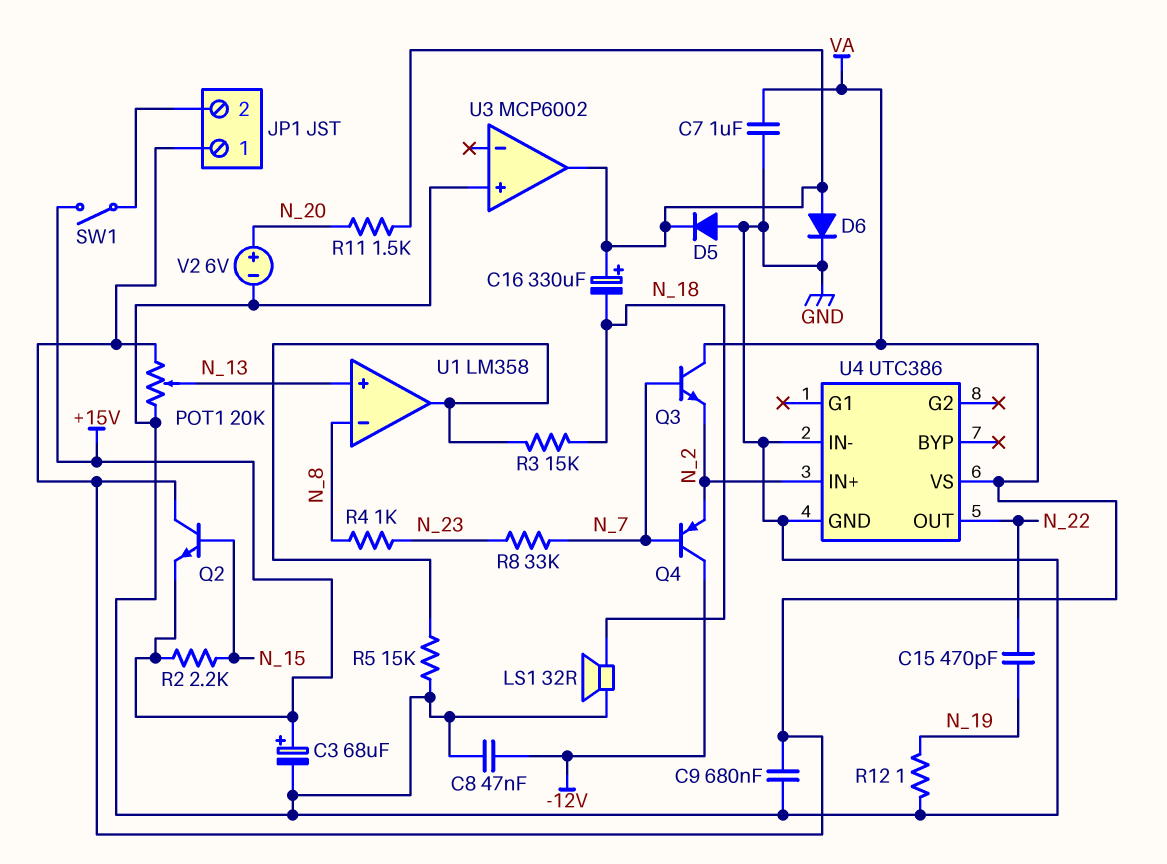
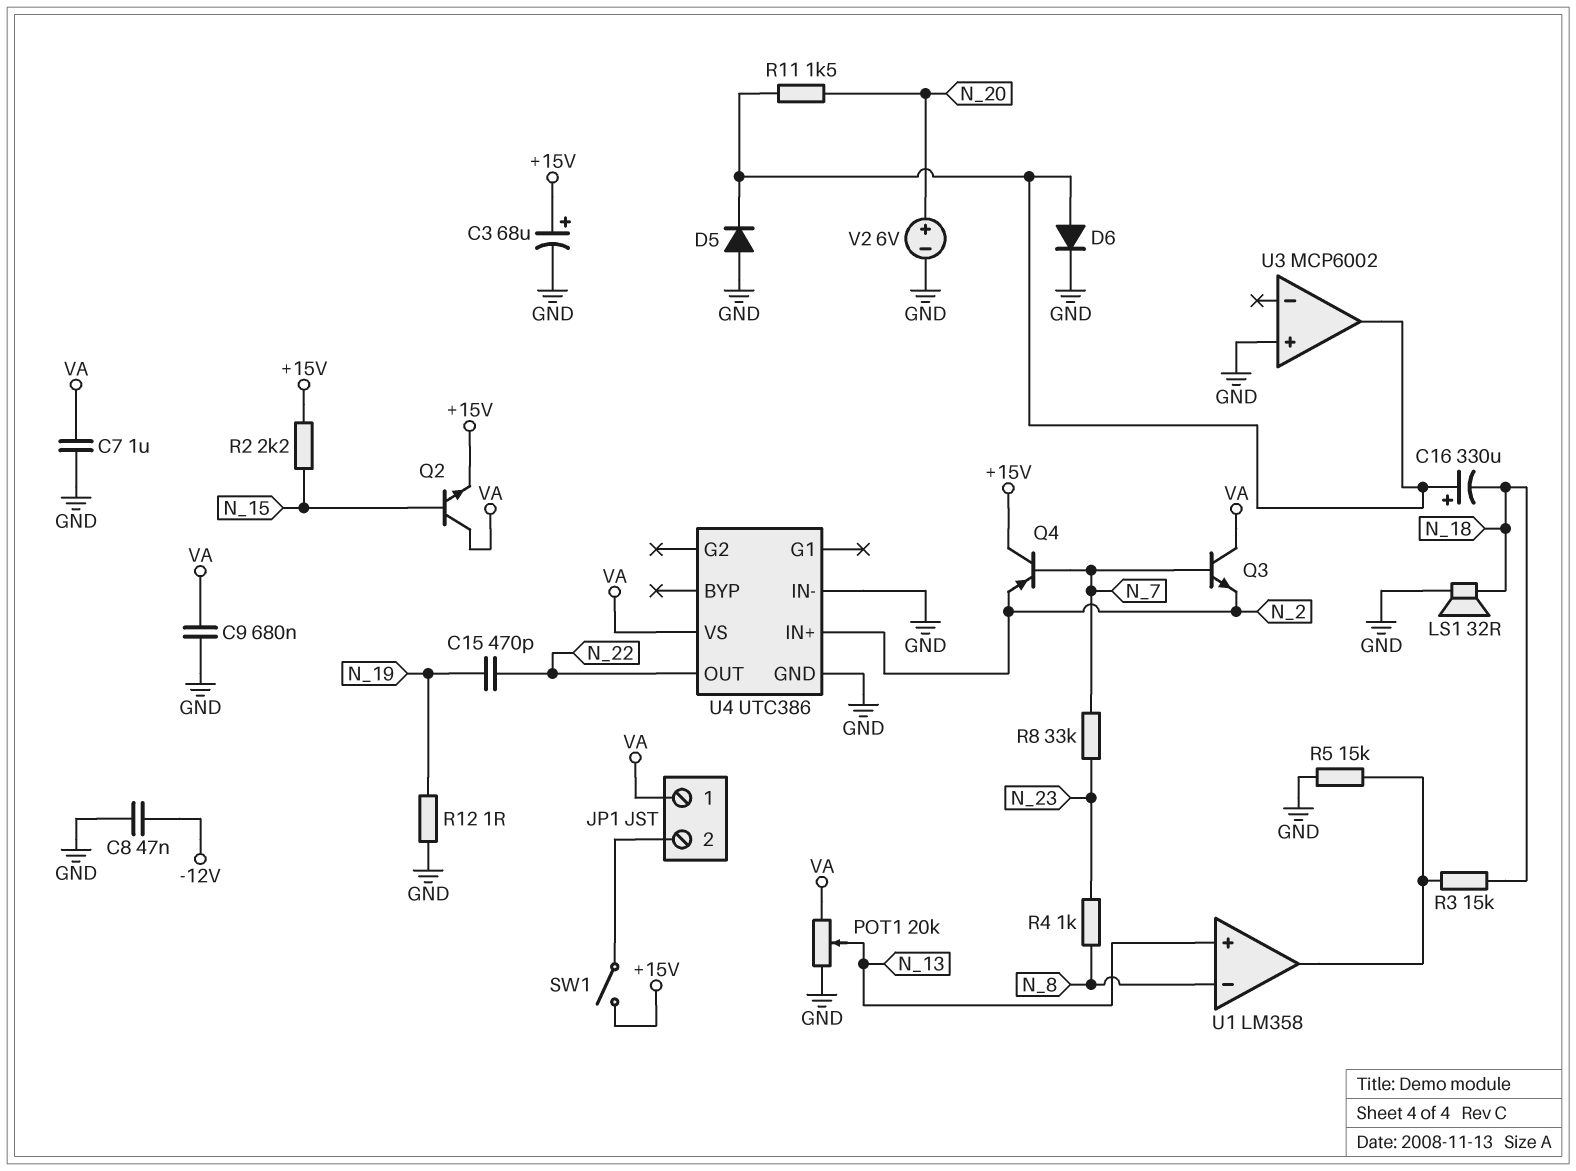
Q4: PNP (B N_7, C -12V, E N_2) -> PNP (B N_7, C +15V, E N_2)

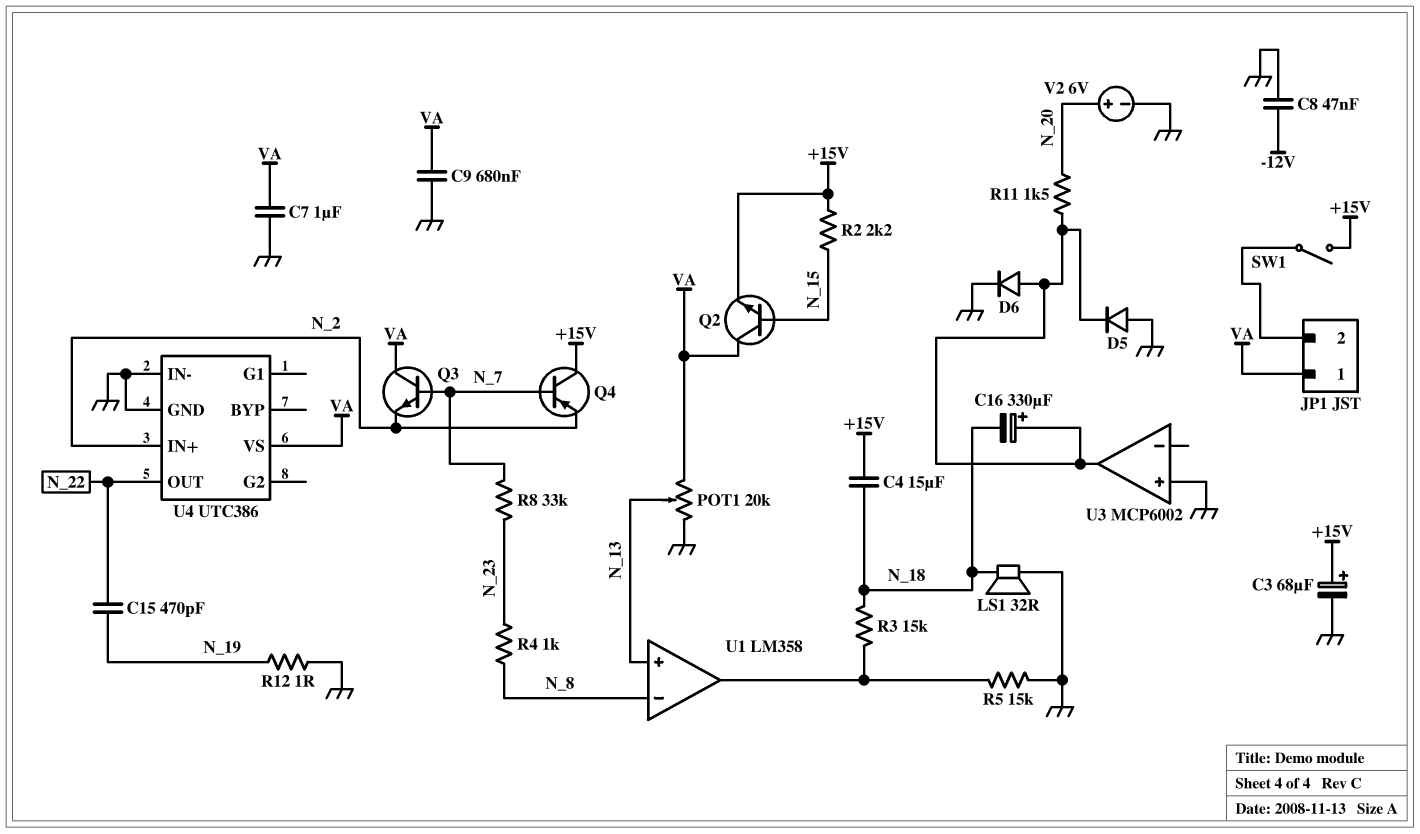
C4: none -> 15uF (+15V, N_18)

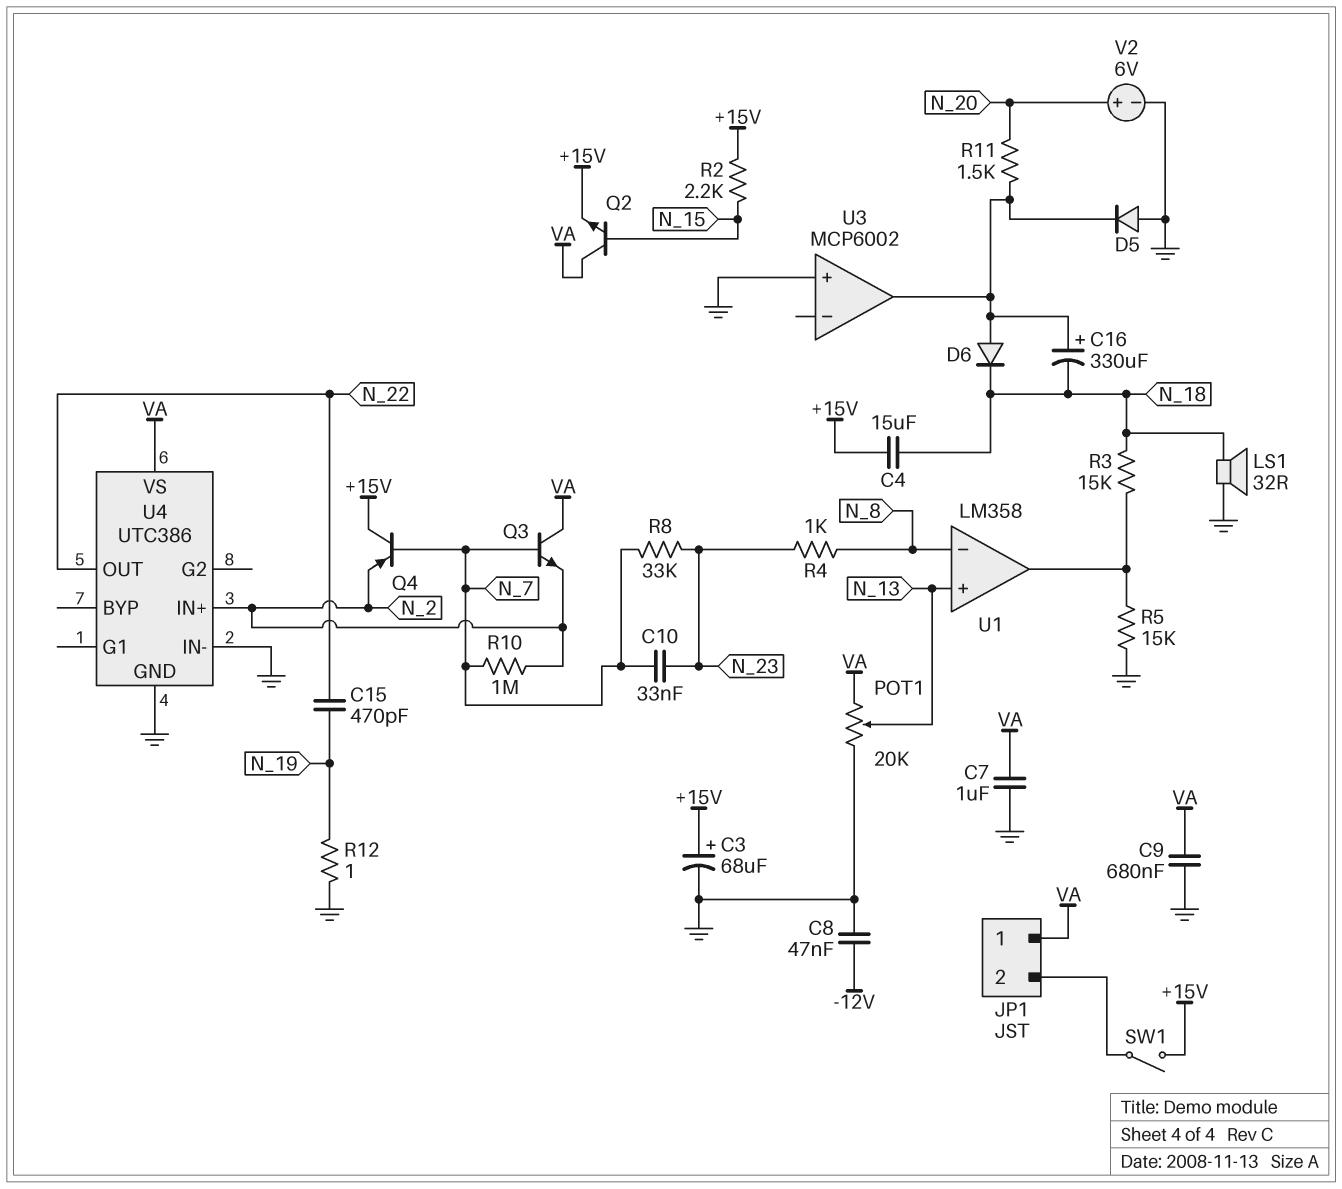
C10: none -> 33nF (N_7, N_23)
D6: diode (A U3/out, K GND) -> diode (A U3/out, K N_18)
R10: none -> 1M (N_2, N_7)

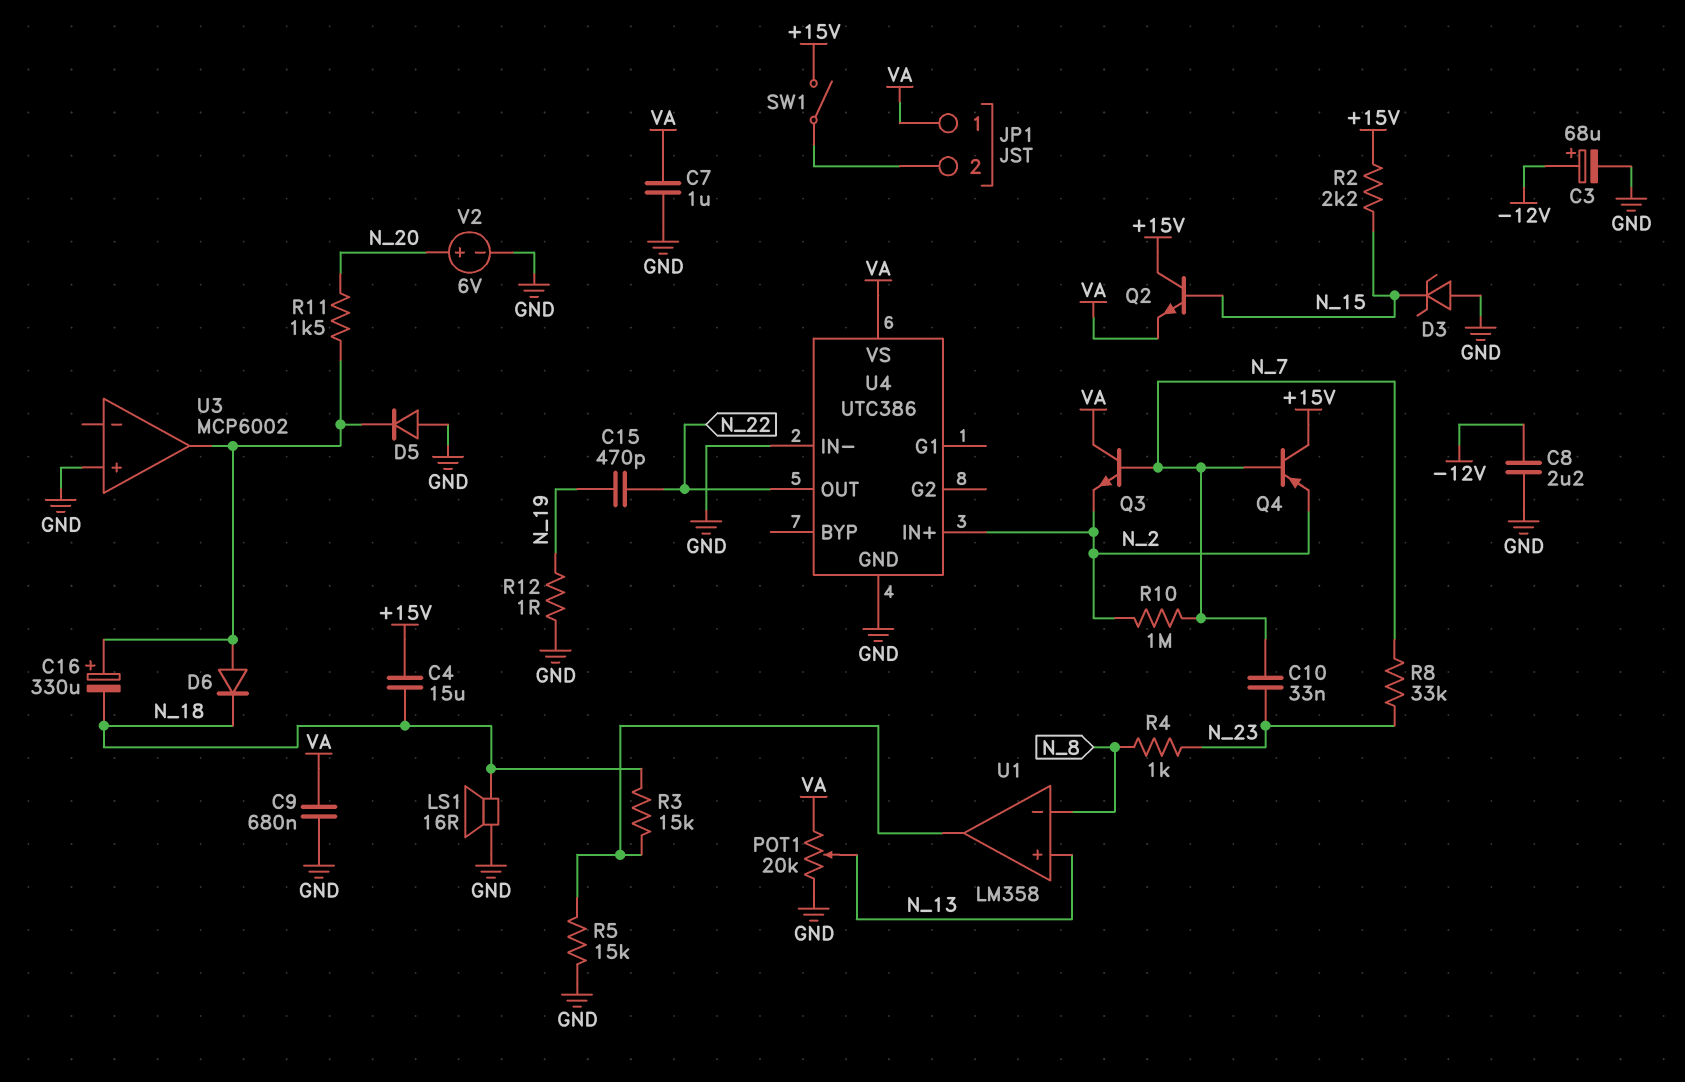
C3: 68uF (plus +15V, minus GND) -> 68uF (plus -12V, minus GND)
C8: 47nF (-12V, GND) -> 2.2uF (-12V, GND)
D3: none -> zener (A GND, K N_15)
LS1: speaker 32R (GND, N_18) -> speaker 16R (GND, N_18)
Q2: NPN (B N_15, C VA, E +15V) -> NPN (B N_15, C +15V, E VA)

